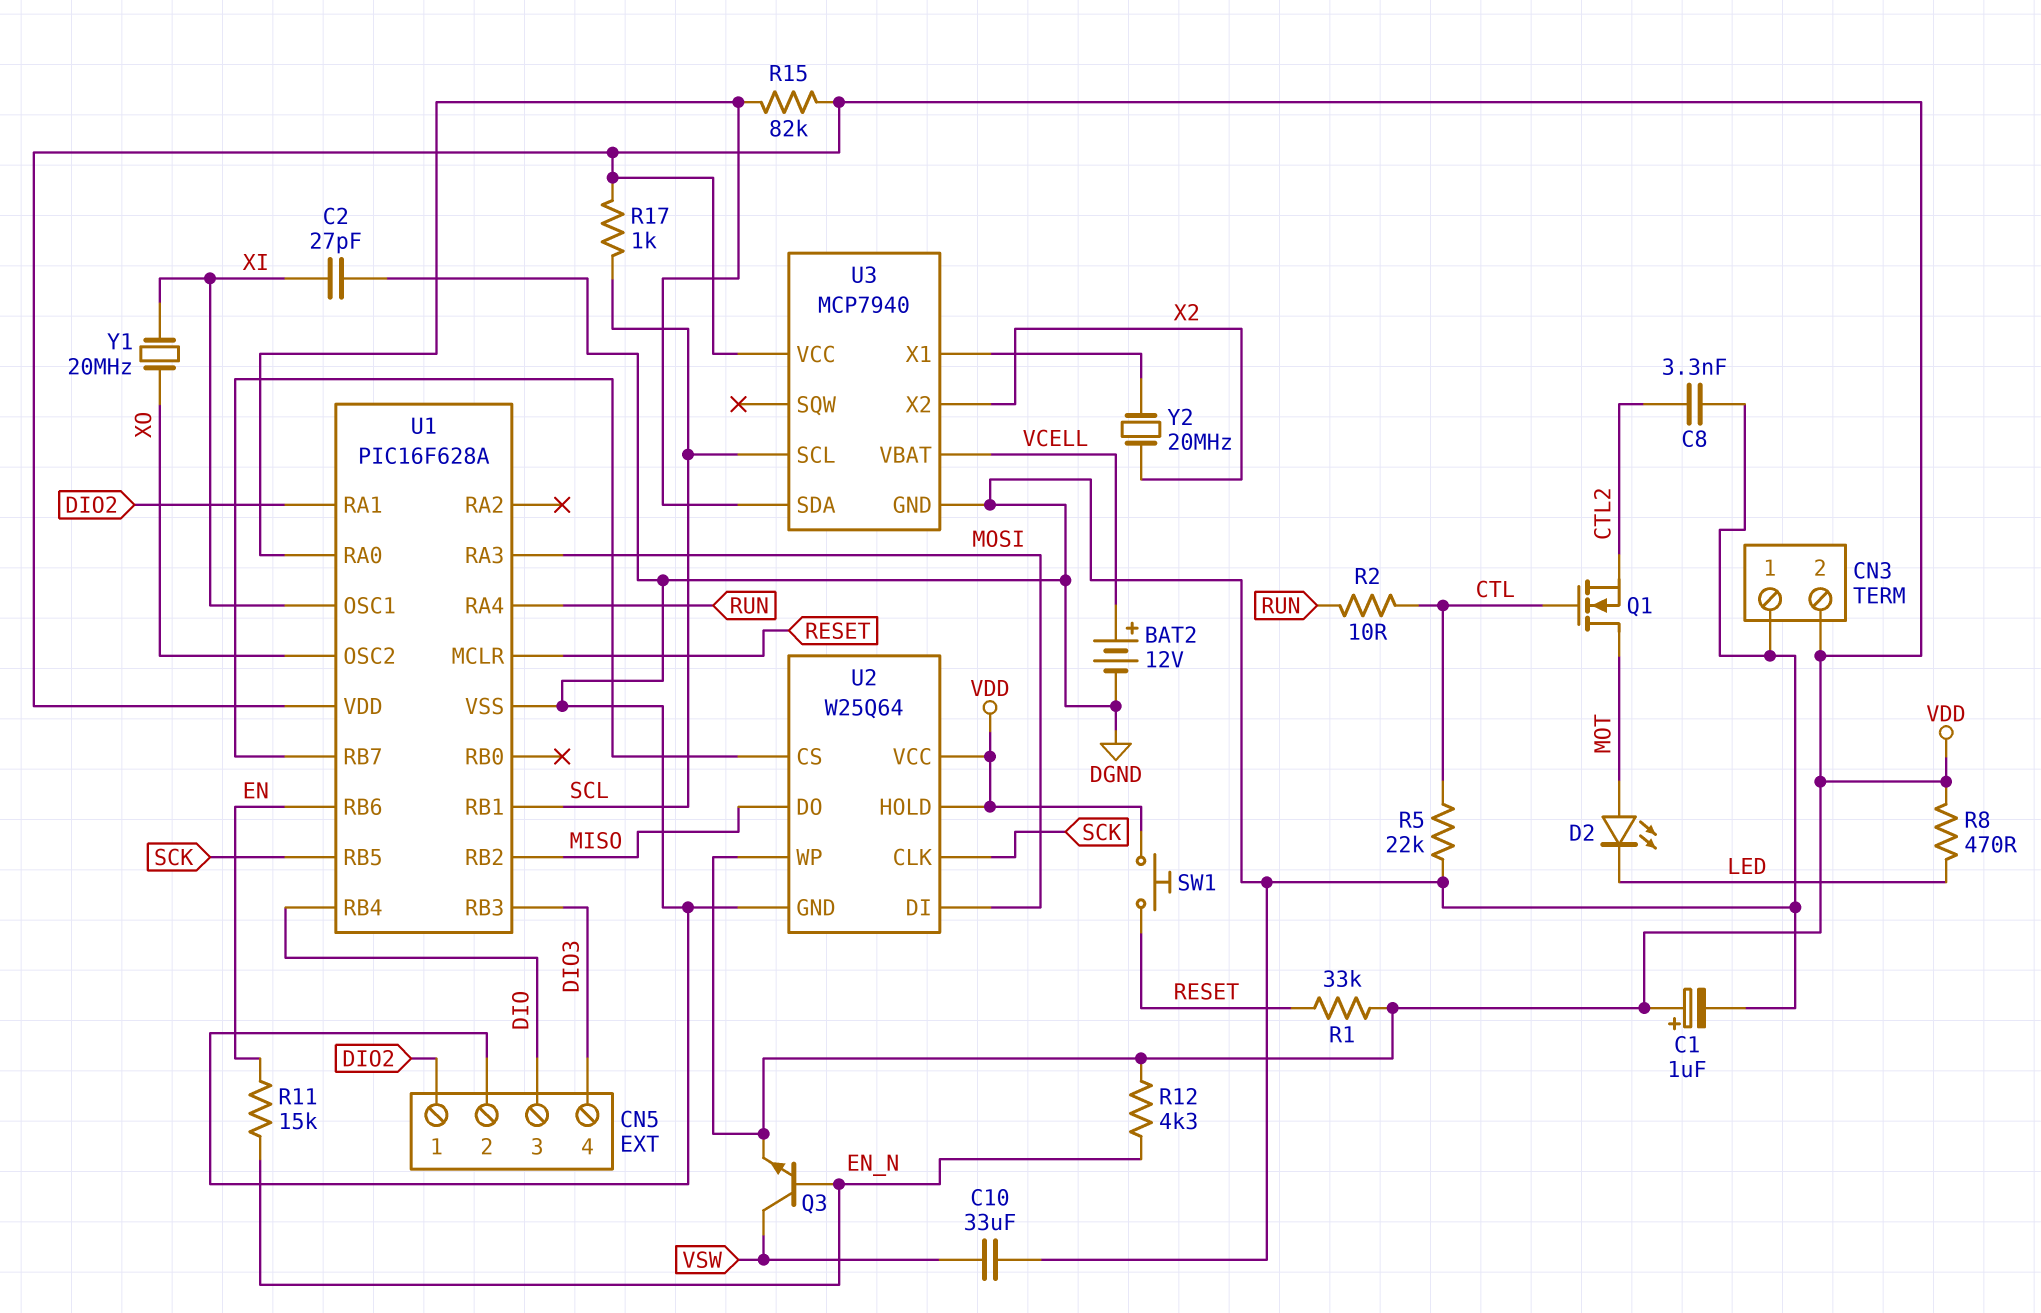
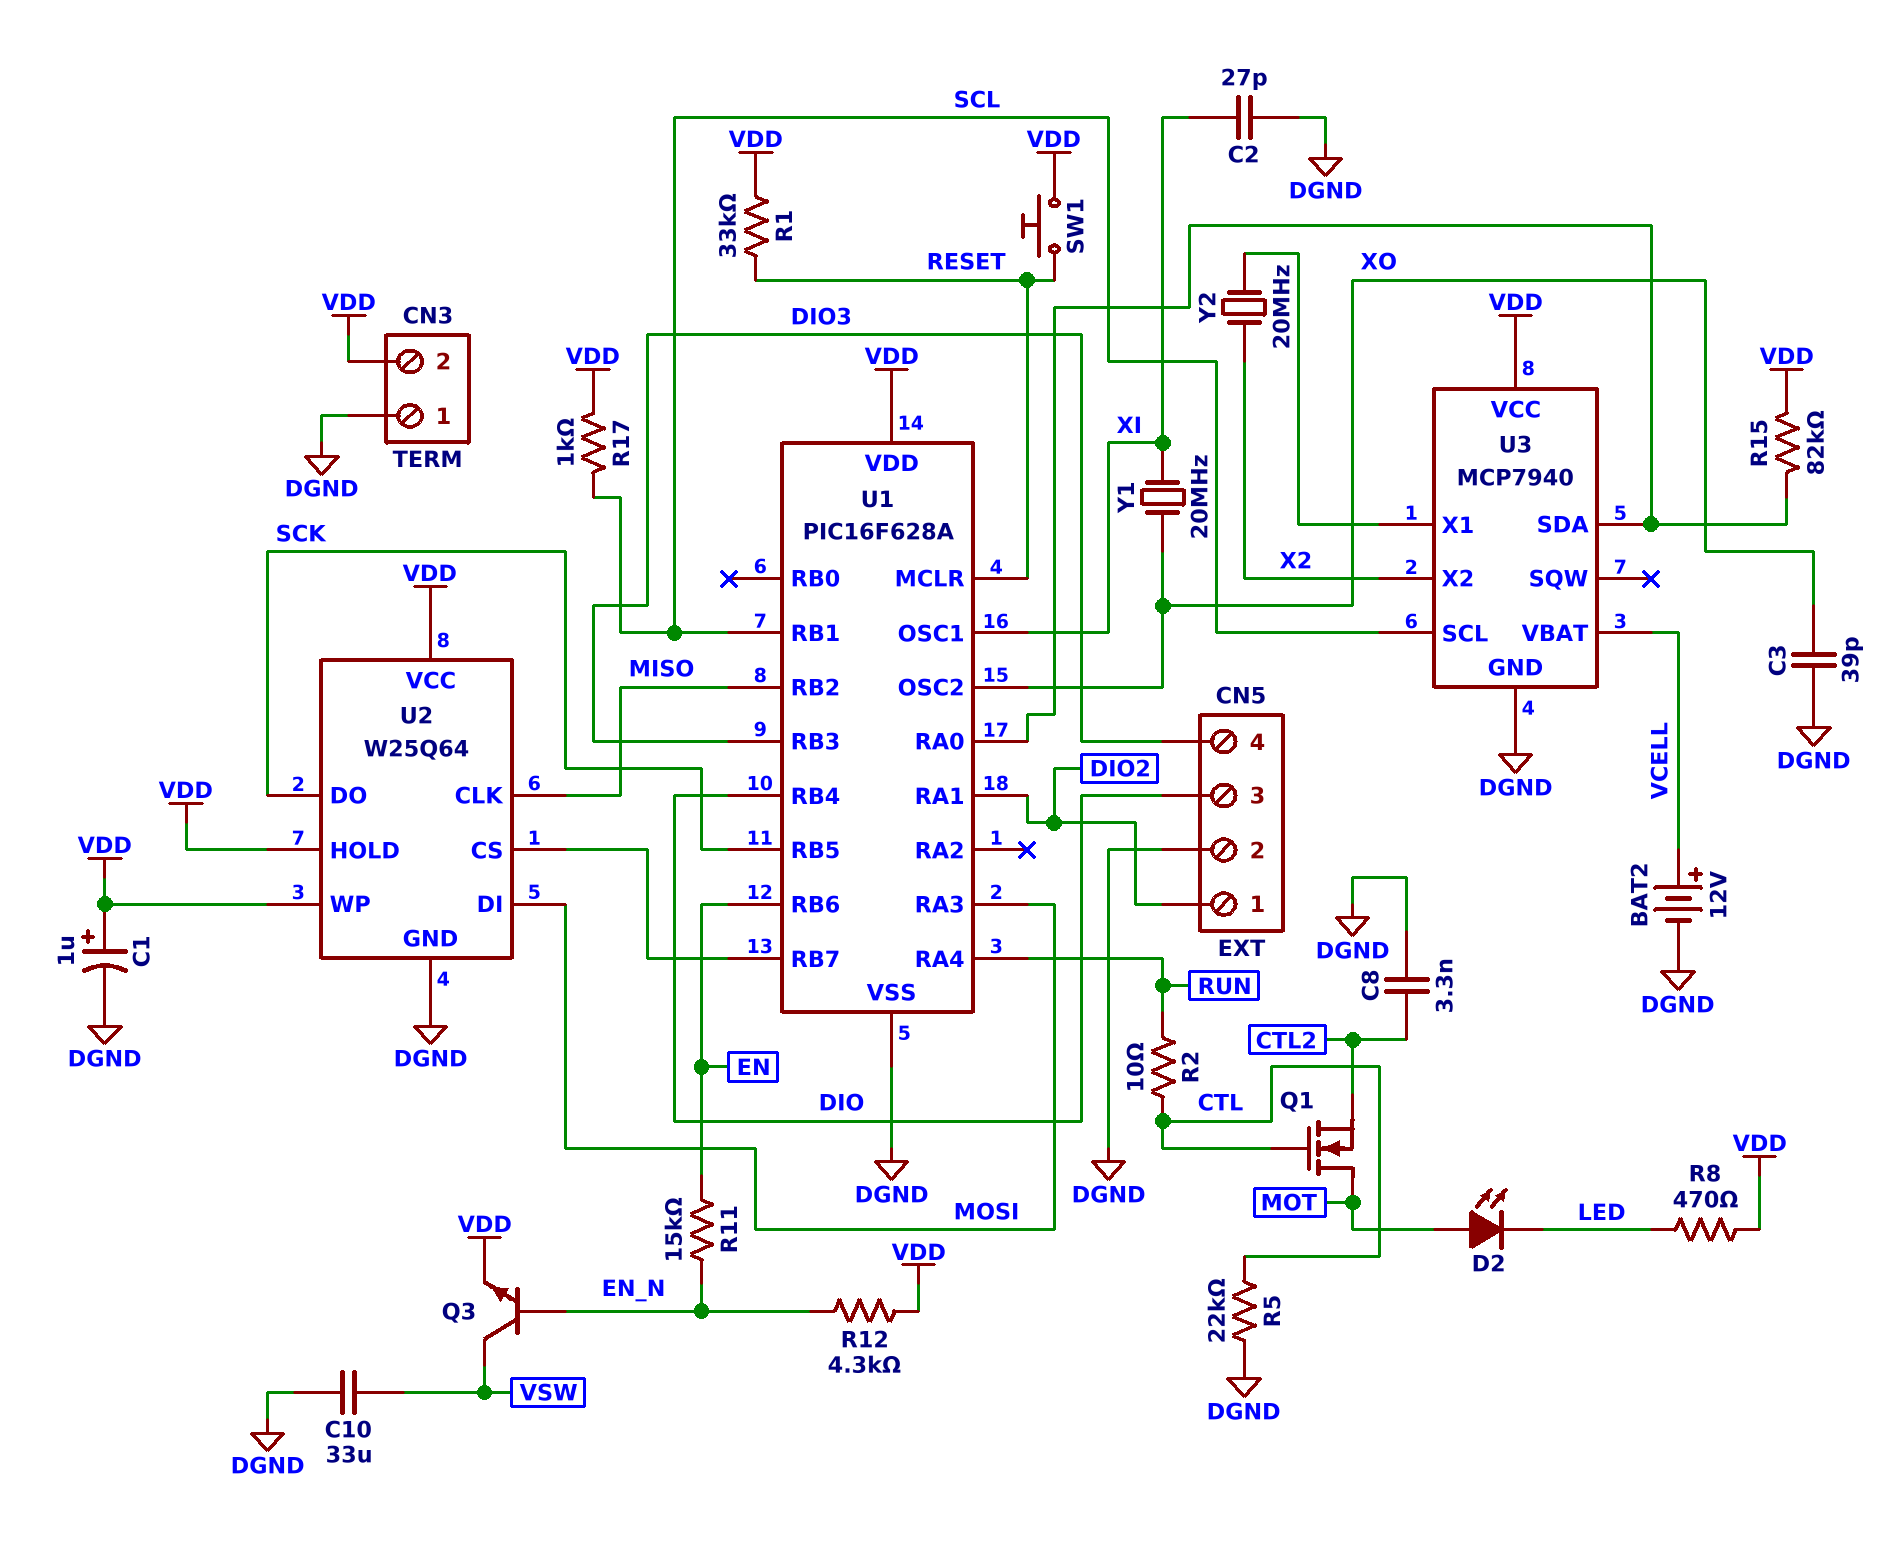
C3: none -> 39pF (DGND, XO)
U2 pin CLK: SCK -> MISO
U2 pin DO: MISO -> SCK

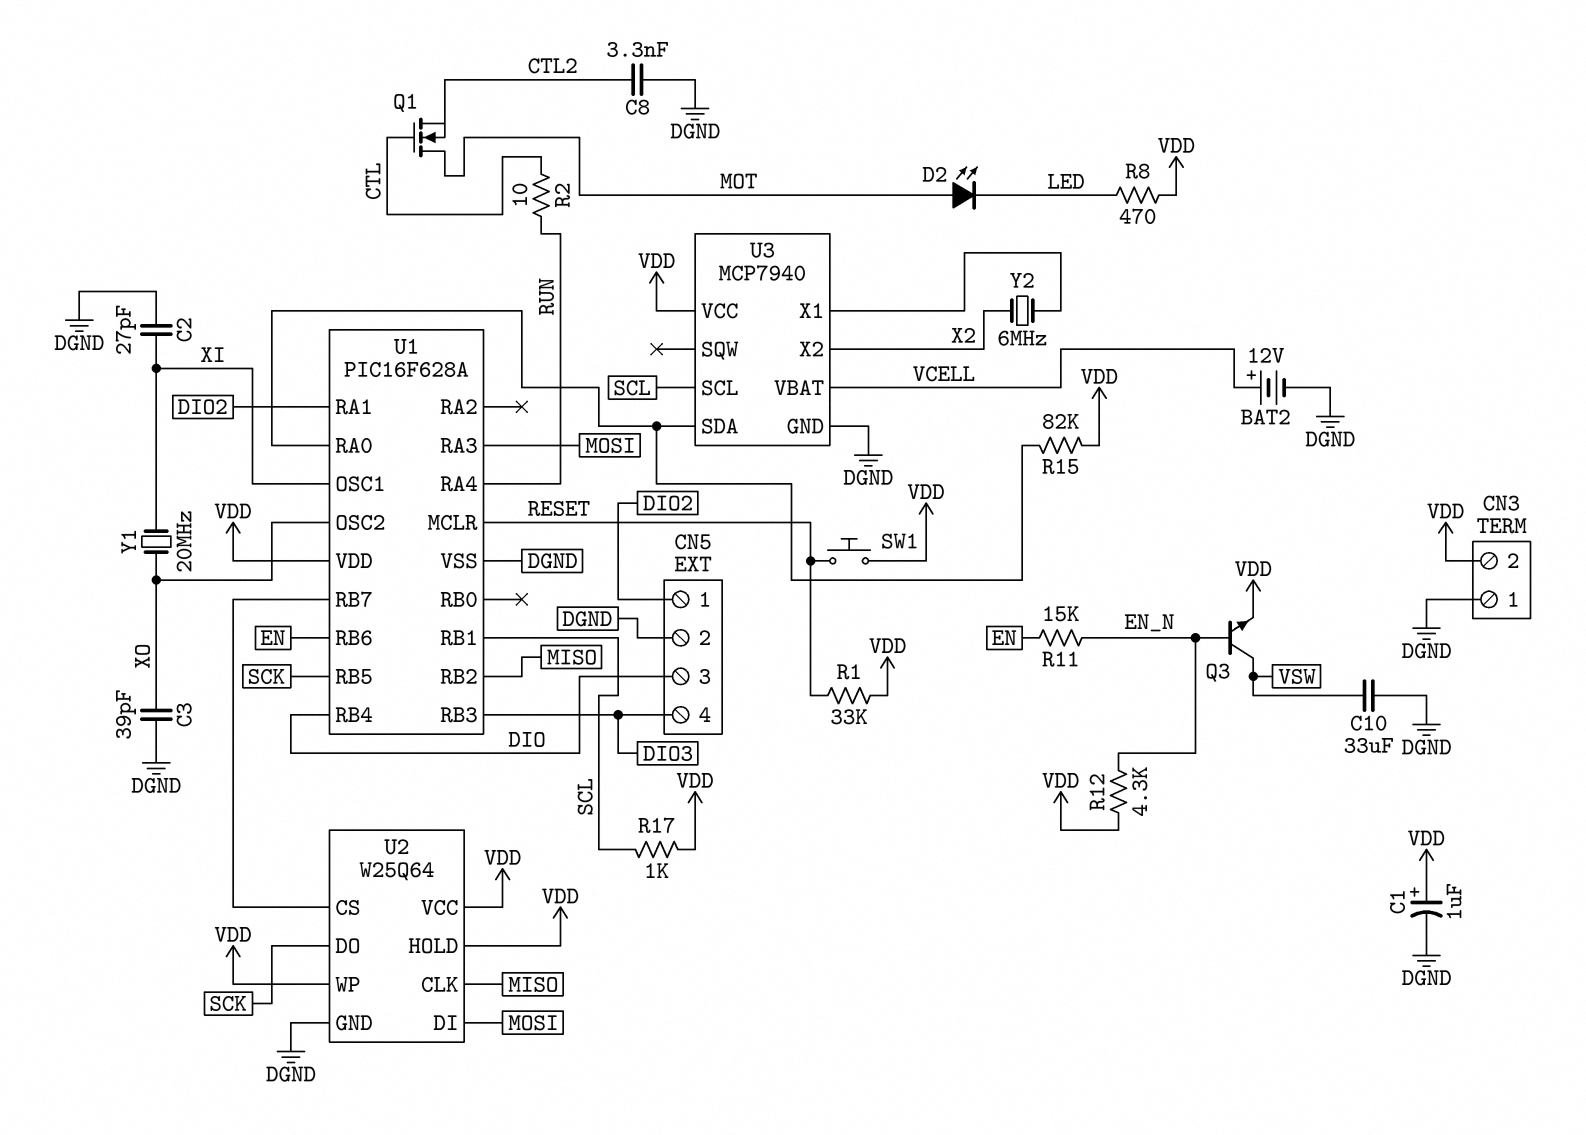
R5: 22k (CTL, DGND) -> none
Y2: 20MHz (U3/X1, X2) -> 6MHz (U3/X1, X2)

